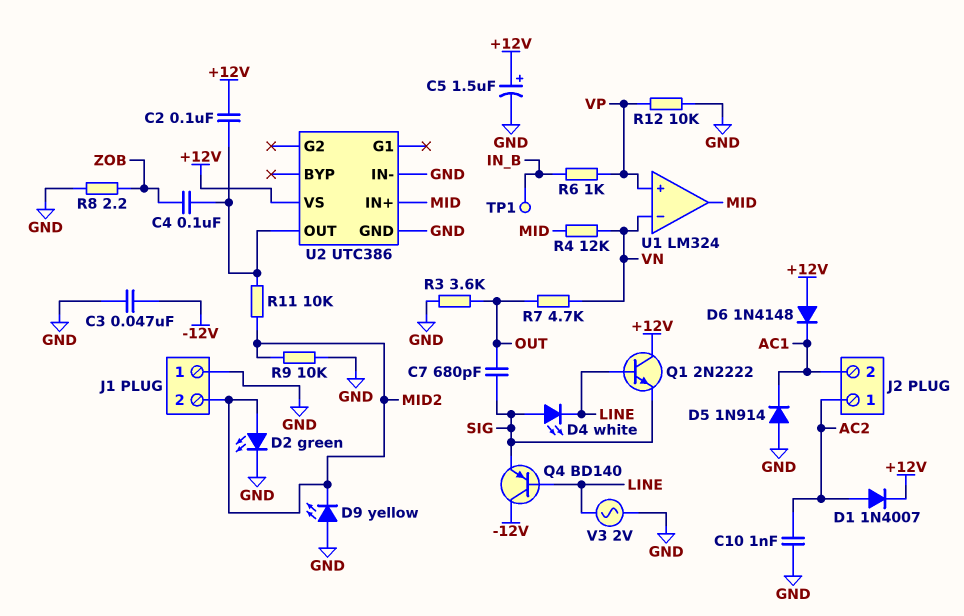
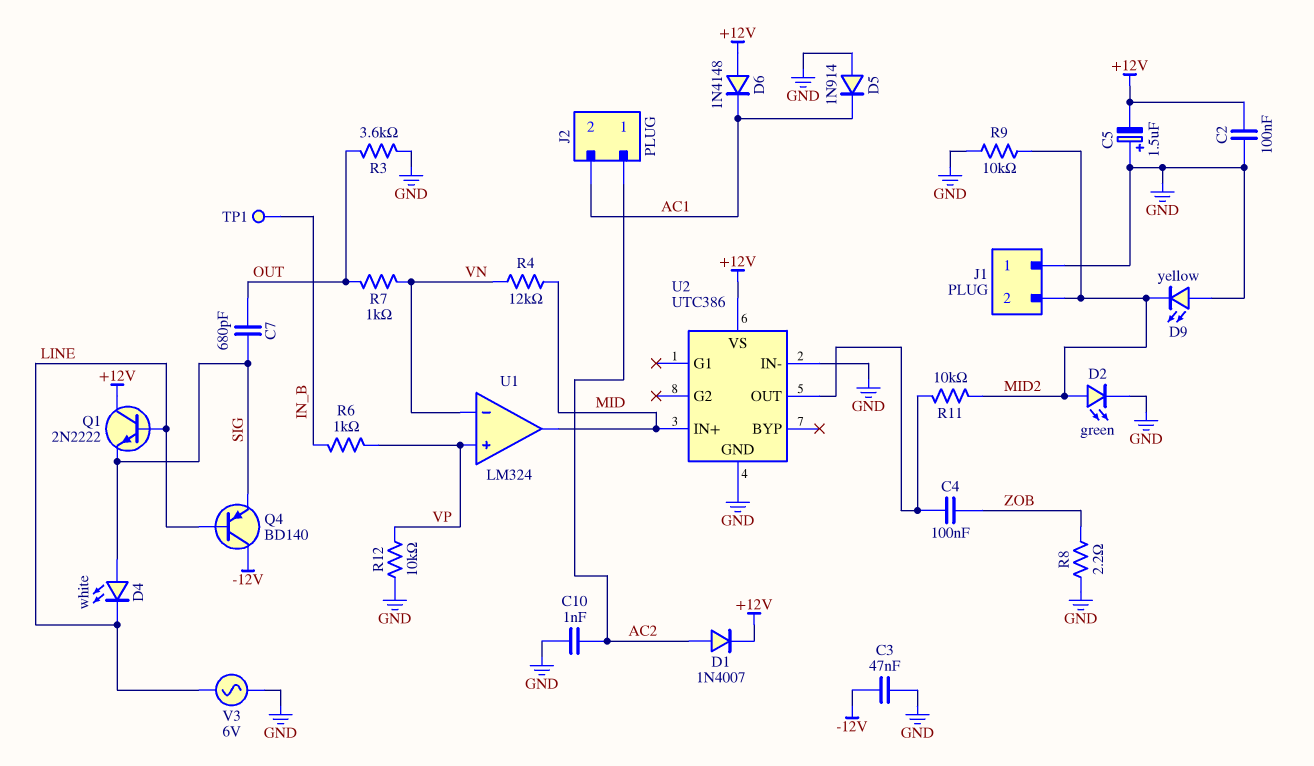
C2: 100nF (+12V, U2/OUT) -> 100nF (+12V, GND)
C5: 1.5uF (plus +12V, minus GND) -> 1.5uF (plus GND, minus +12V)
R7: 4.7k (OUT, VN) -> 1k (OUT, VN)
V3: AC 2V (GND, LINE) -> AC 6V (GND, LINE)

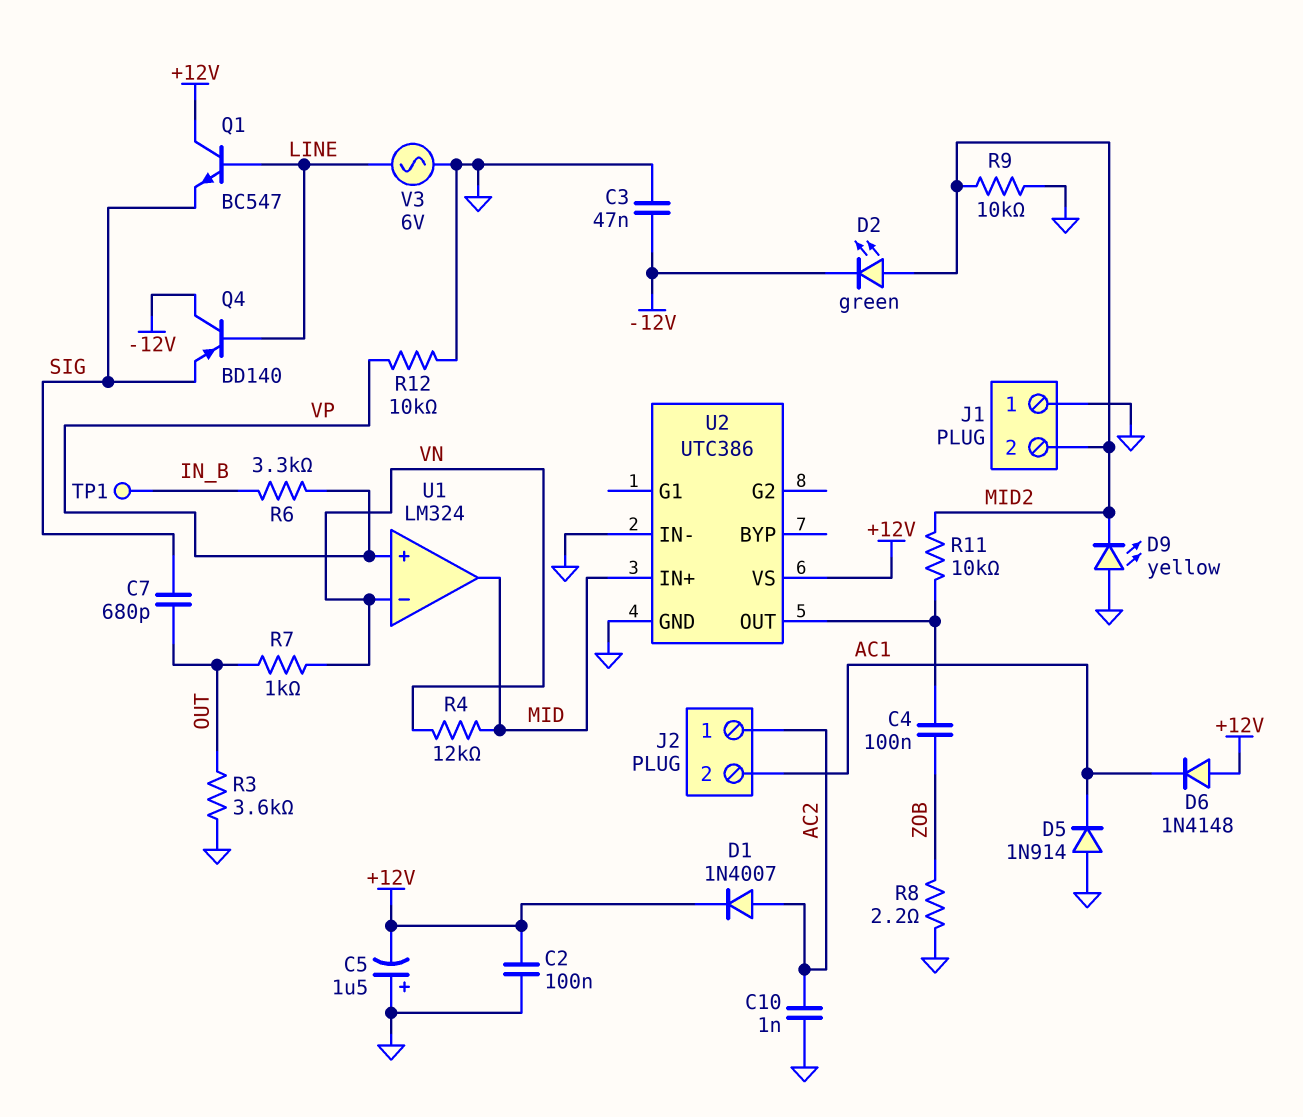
D2: LED green (A MID2, K GND) -> LED green (A MID2, K -12V)
D4: LED white (A SIG, K LINE) -> none
Q1: NPN 2N2222 (B LINE, C +12V, E SIG) -> NPN BC547 (B LINE, C +12V, E SIG)
R6: 1k (IN_B, VP) -> 3.3k (IN_B, VP)

